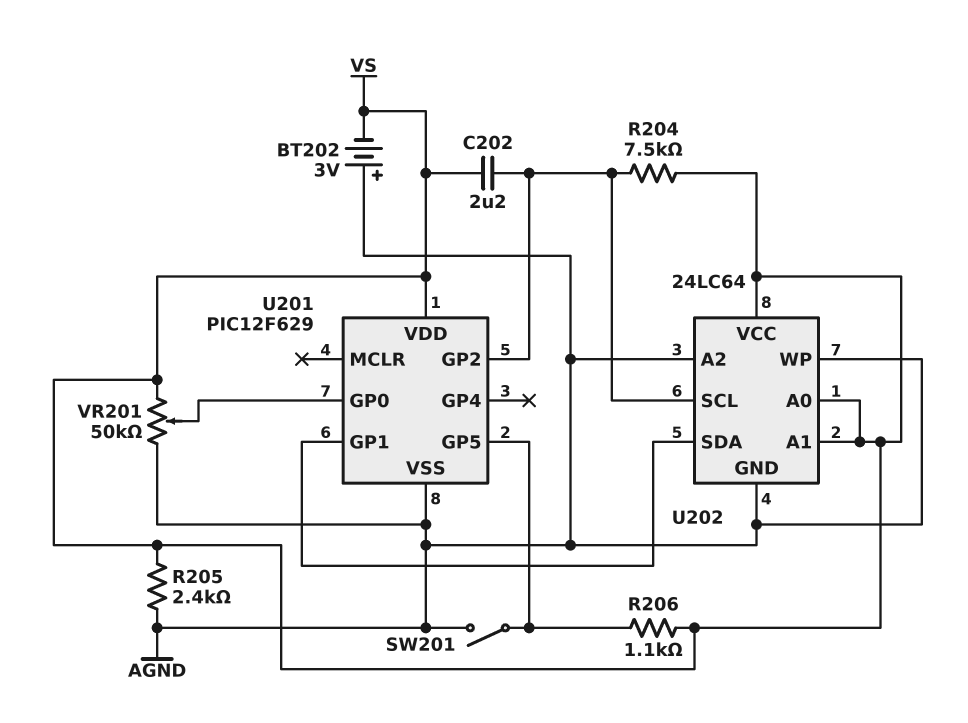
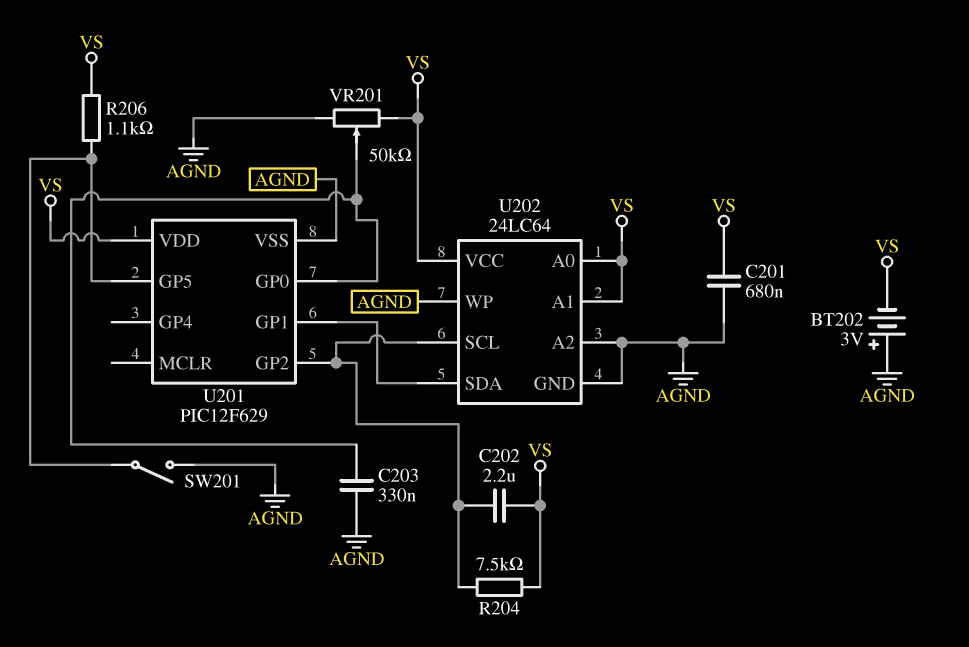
C201: none -> 680nF (AGND, VS)
C203: none -> 330nF (AGND, U201/GP0)
R205: 2.4k (AGND, VS) -> none

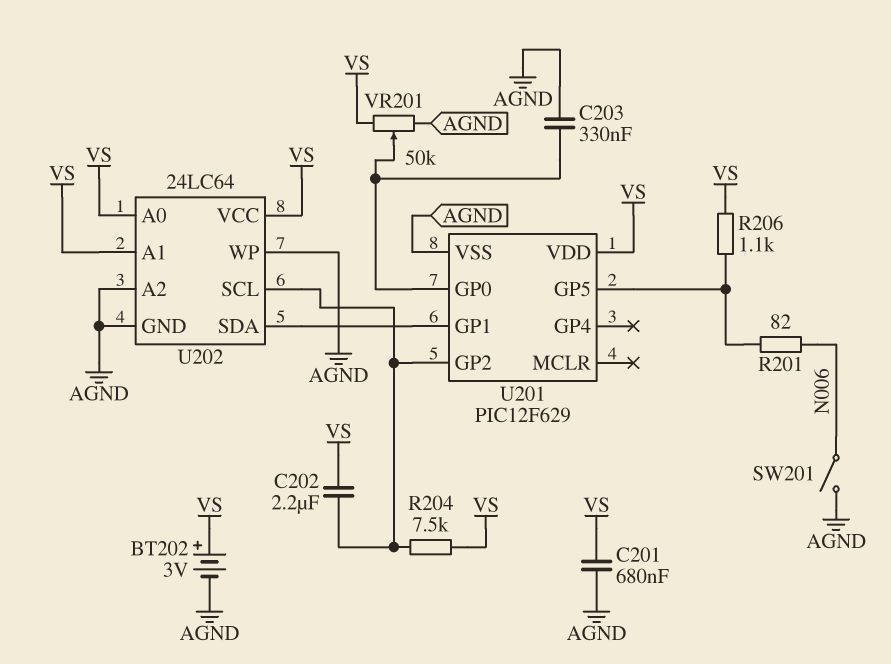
BT202: 3V (plus AGND, minus VS) -> 3V (plus VS, minus AGND)
R201: none -> 82 (N006, U201/GP5)
SW201: switch (AGND, U201/GP5) -> switch (AGND, N006)

